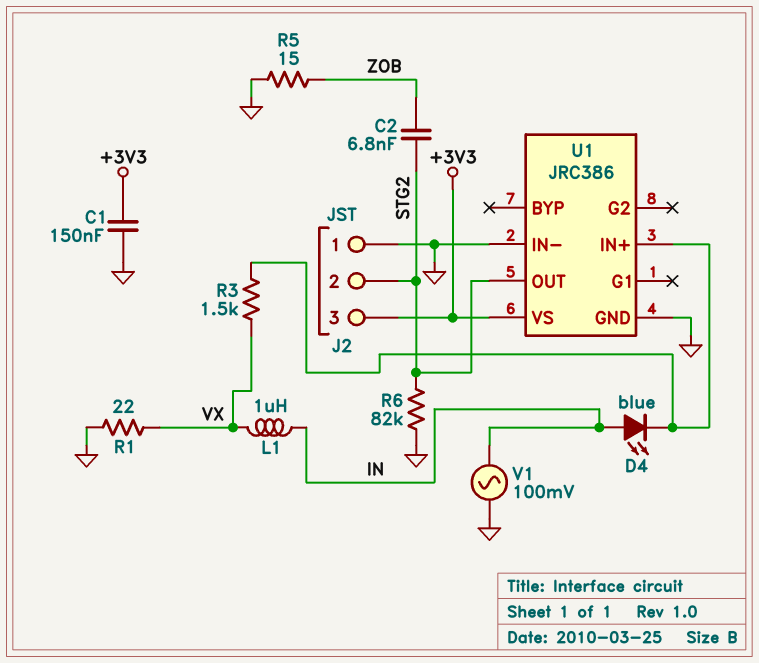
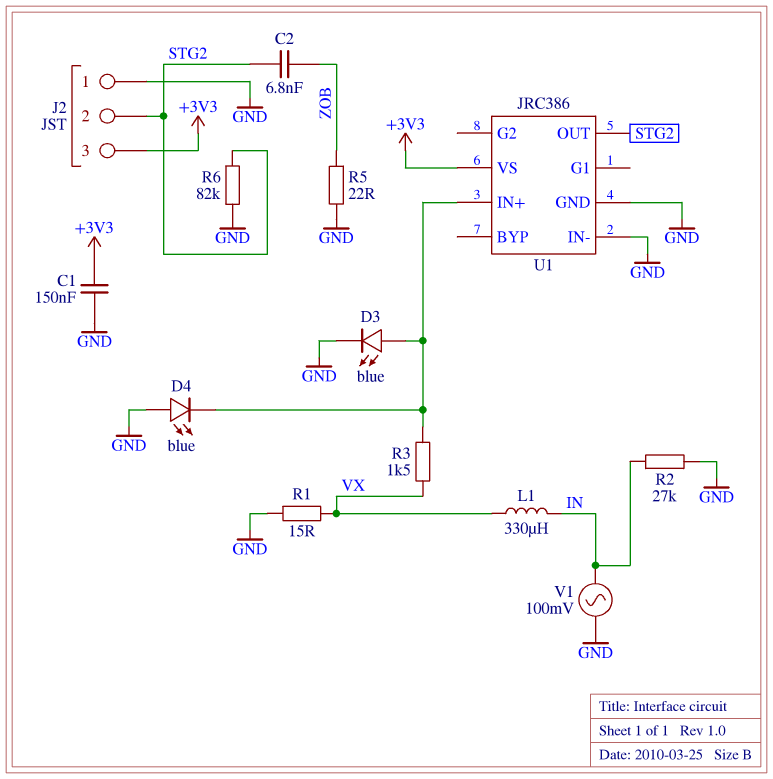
D3: none -> LED blue (A U1/IN+, K GND)
D4: LED blue (A IN, K U1/IN+) -> LED blue (A GND, K U1/IN+)
L1: 1uH (IN, VX) -> 330uH (IN, VX)
R1: 22 (GND, VX) -> 15 (GND, VX)
R2: none -> 27k (GND, IN)
R5: 15 (GND, ZOB) -> 22 (GND, ZOB)

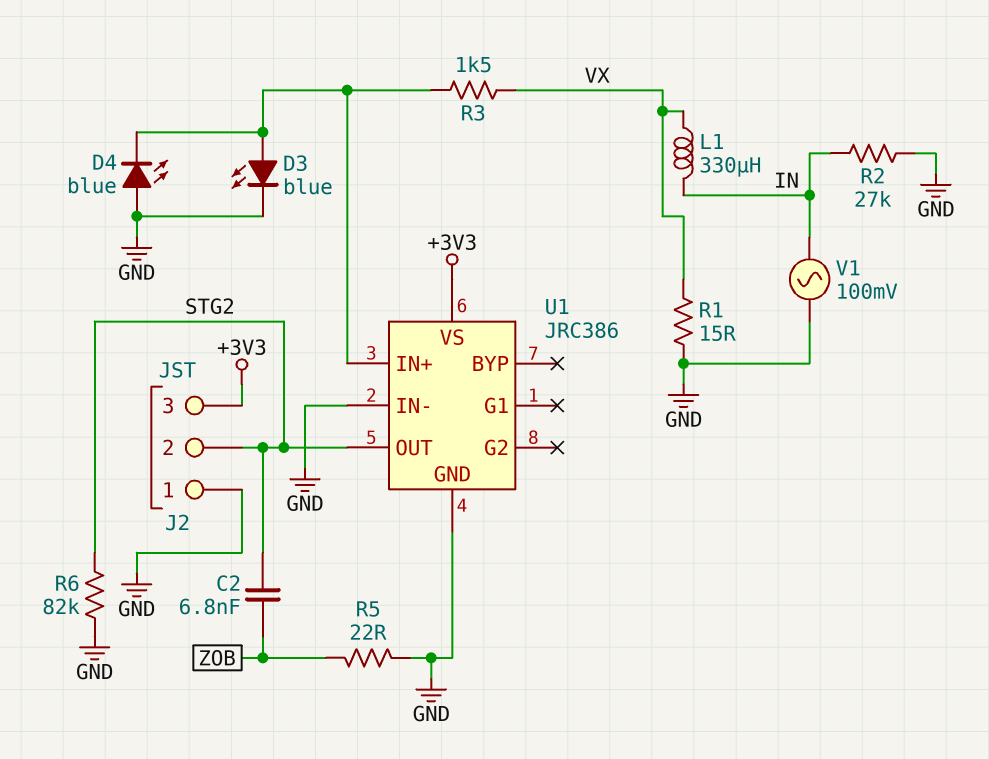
C1: 150nF (+3V3, GND) -> none

